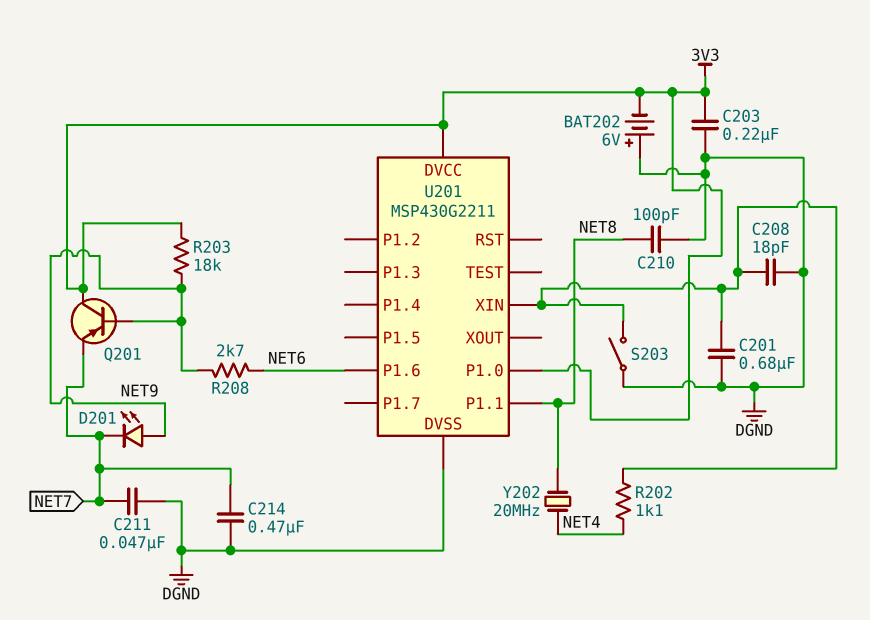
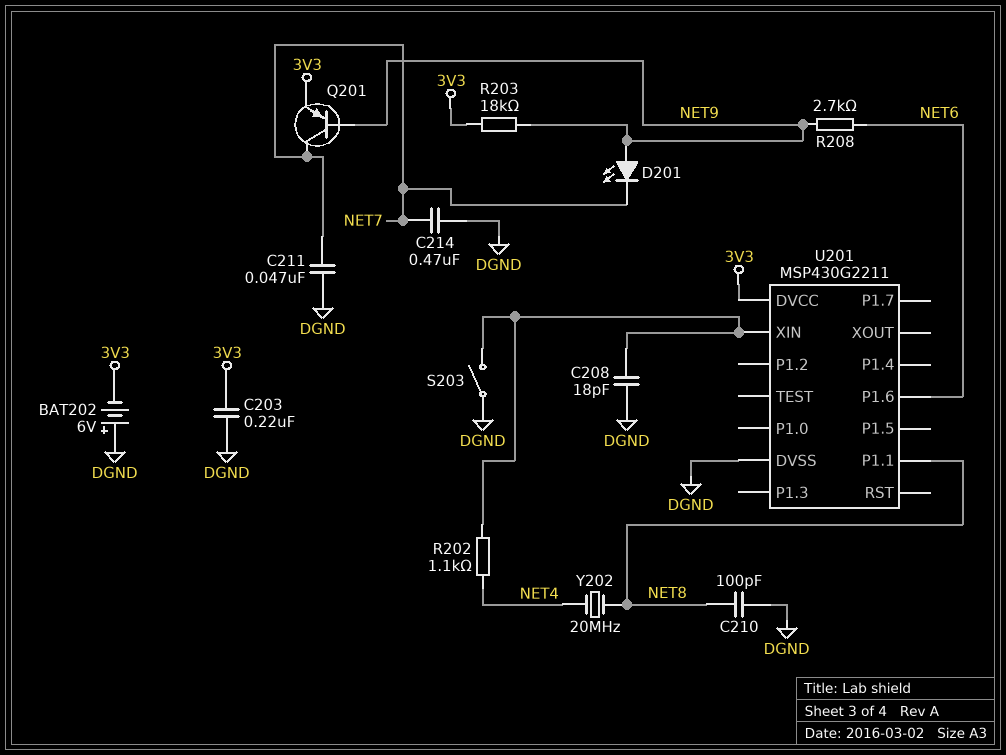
C201: 680nF (DGND, U201/XIN) -> none
Q201: PNP (B NET9, C 3V3, E NET7) -> PNP (B NET9, C NET7, E 3V3)
U201 pin P1.0: 3V3 -> none

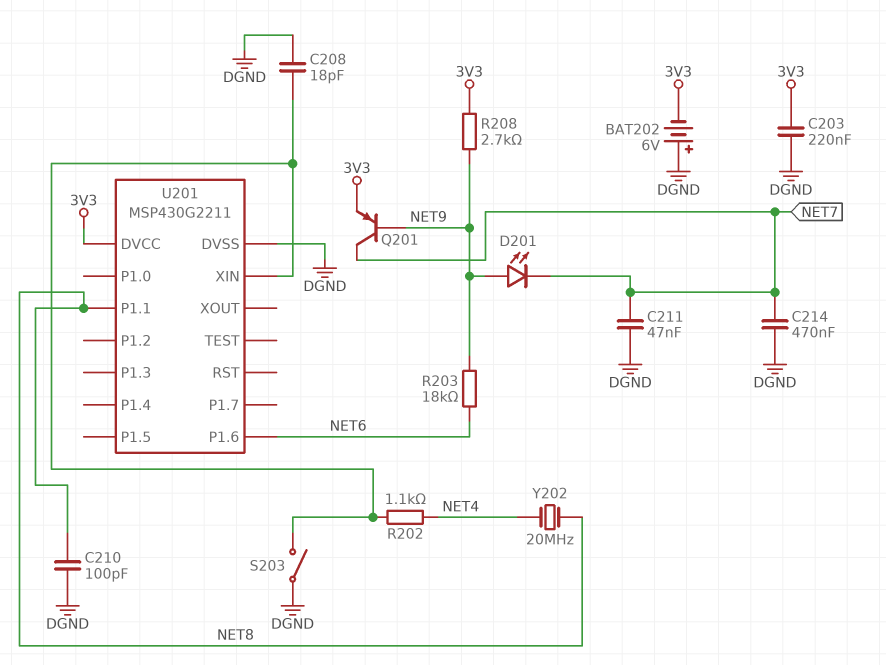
R203: 18k (3V3, NET9) -> 18k (NET6, NET9)
R208: 2.7k (NET6, NET9) -> 2.7k (3V3, NET9)

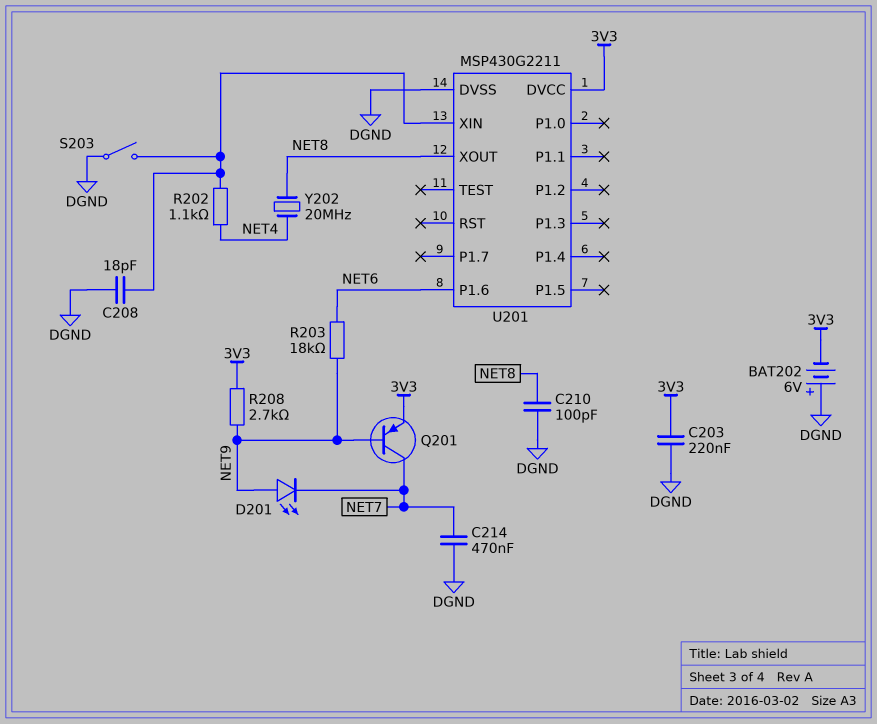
C211: 47nF (DGND, NET7) -> none
U201 pin P1.1: NET8 -> none
U201 pin XOUT: none -> NET8

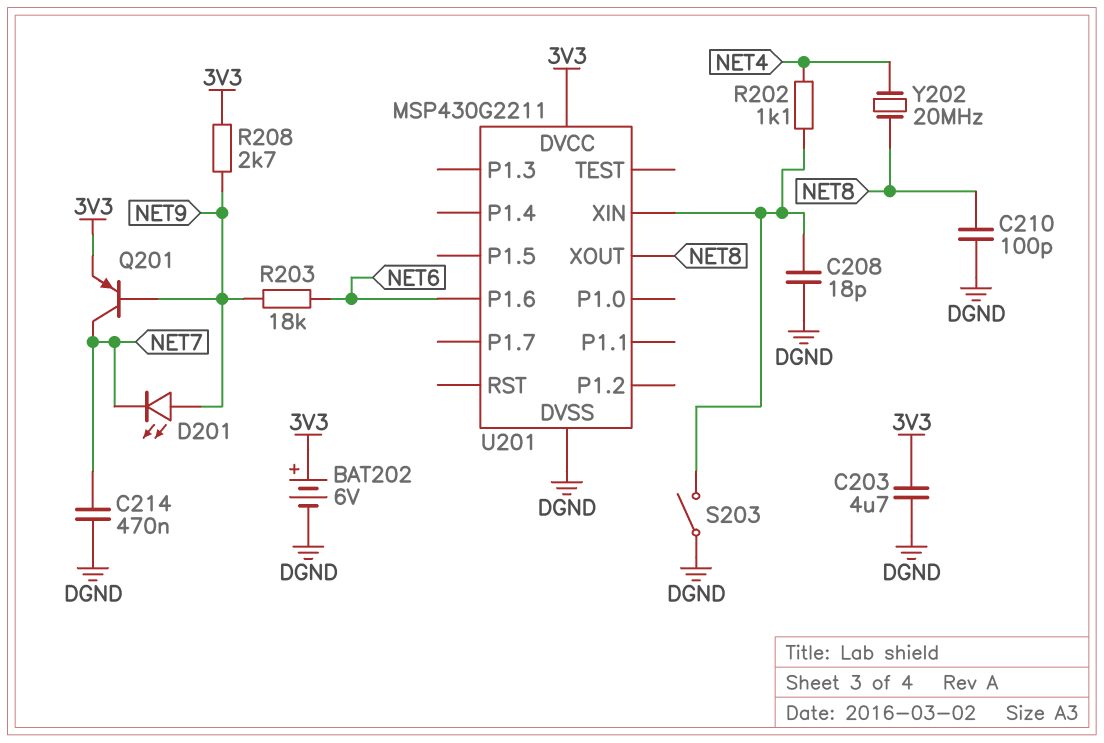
BAT202: 6V (plus DGND, minus 3V3) -> 6V (plus 3V3, minus DGND)
C203: 220nF (3V3, DGND) -> 4.7uF (3V3, DGND)

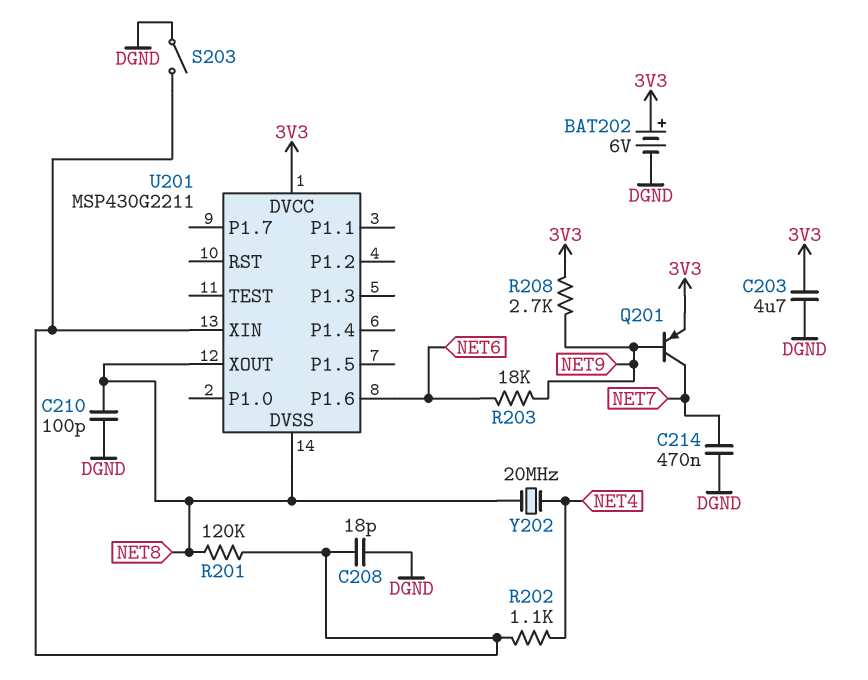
D201: LED (A NET9, K NET7) -> none
R201: none -> 120k (NET8, U201/XIN)
U201 pin DVSS: DGND -> NET8

